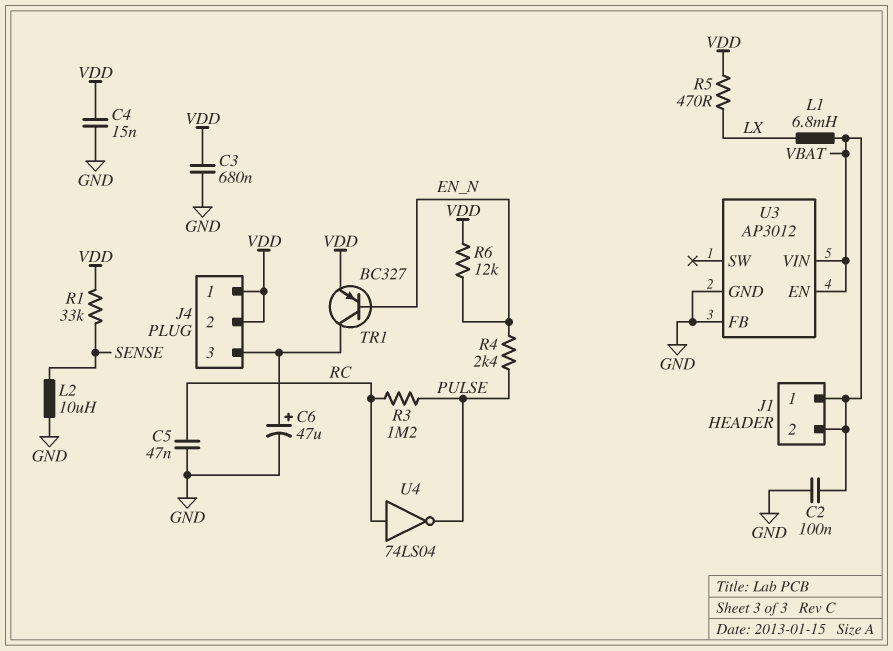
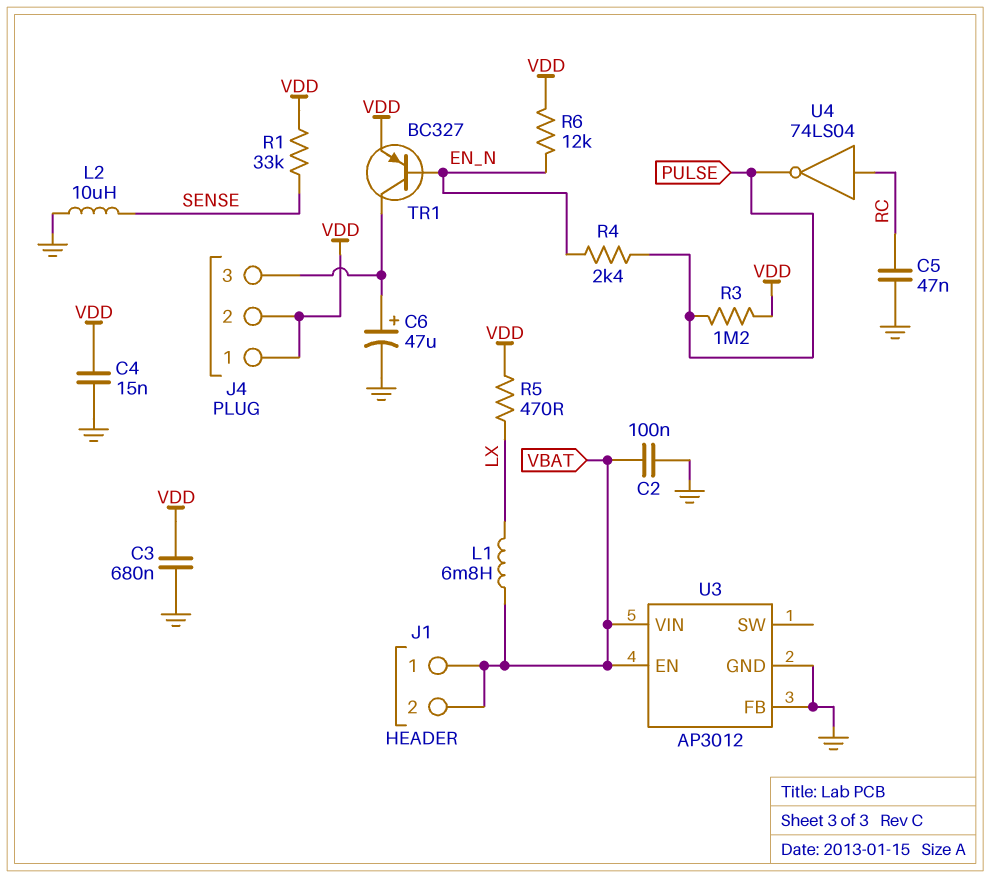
R3: 1.2M (PULSE, RC) -> 1.2M (PULSE, VDD)

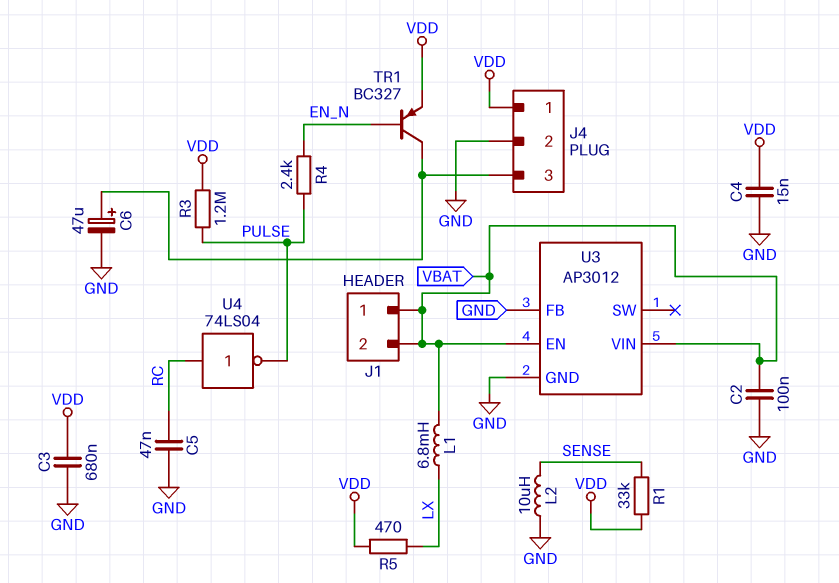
J4 pin 2: VDD -> GND
R6: 12k (EN_N, VDD) -> none

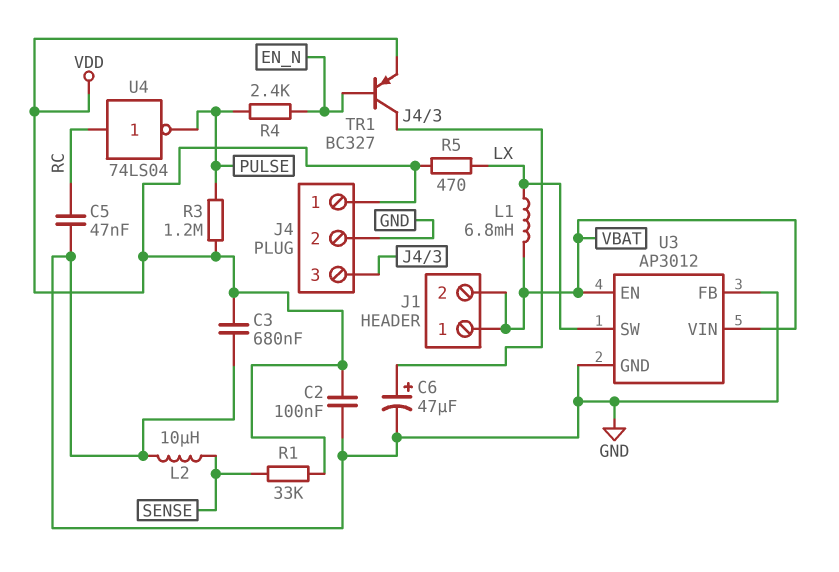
C2: 100nF (GND, VBAT) -> 100nF (GND, VDD)
C4: 15nF (GND, VDD) -> none
U3 pin SW: none -> LX

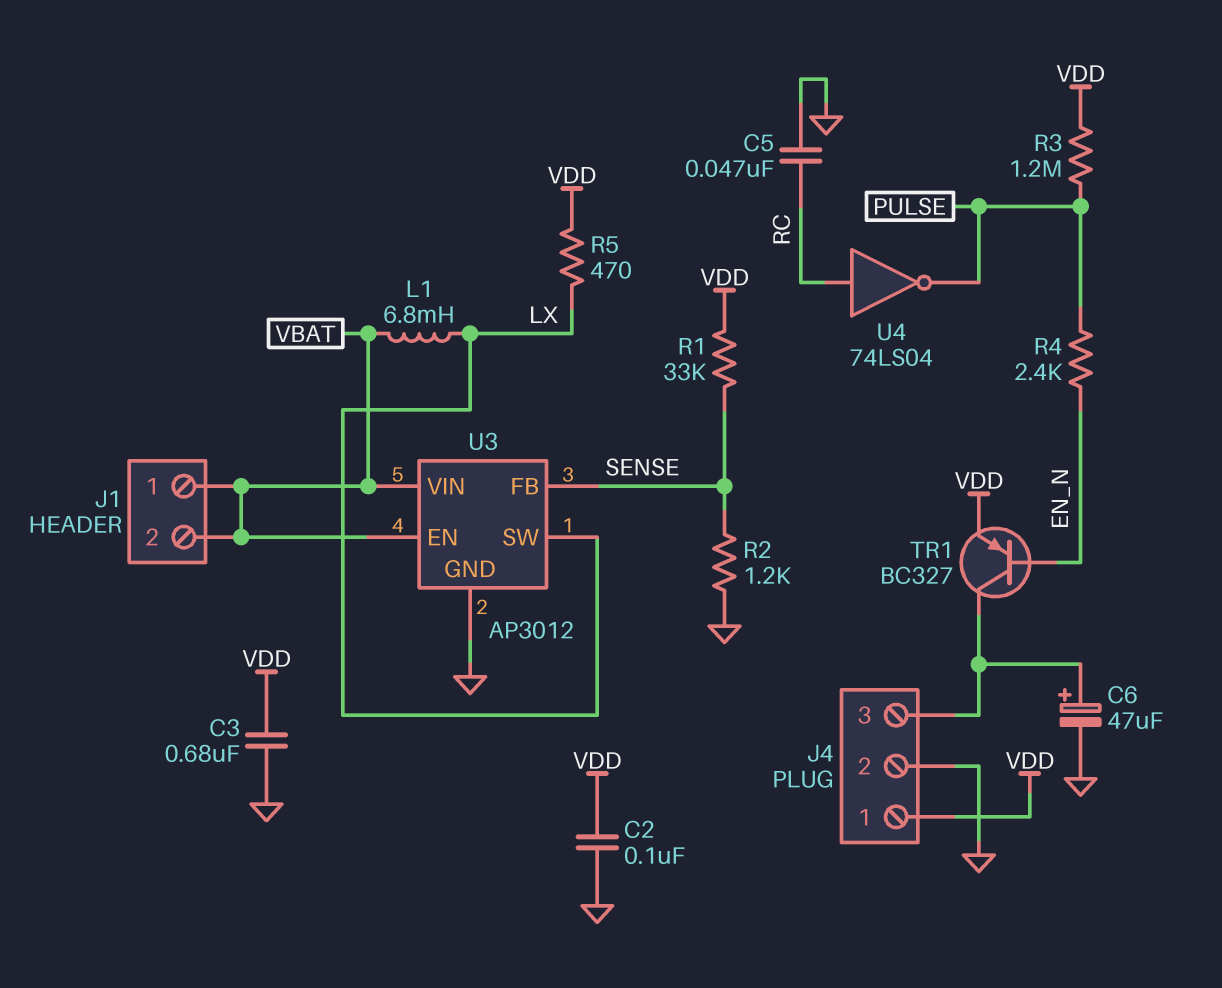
L2: 10uH (GND, SENSE) -> none
R2: none -> 1.2k (GND, SENSE)
U3 pin FB: GND -> SENSE

